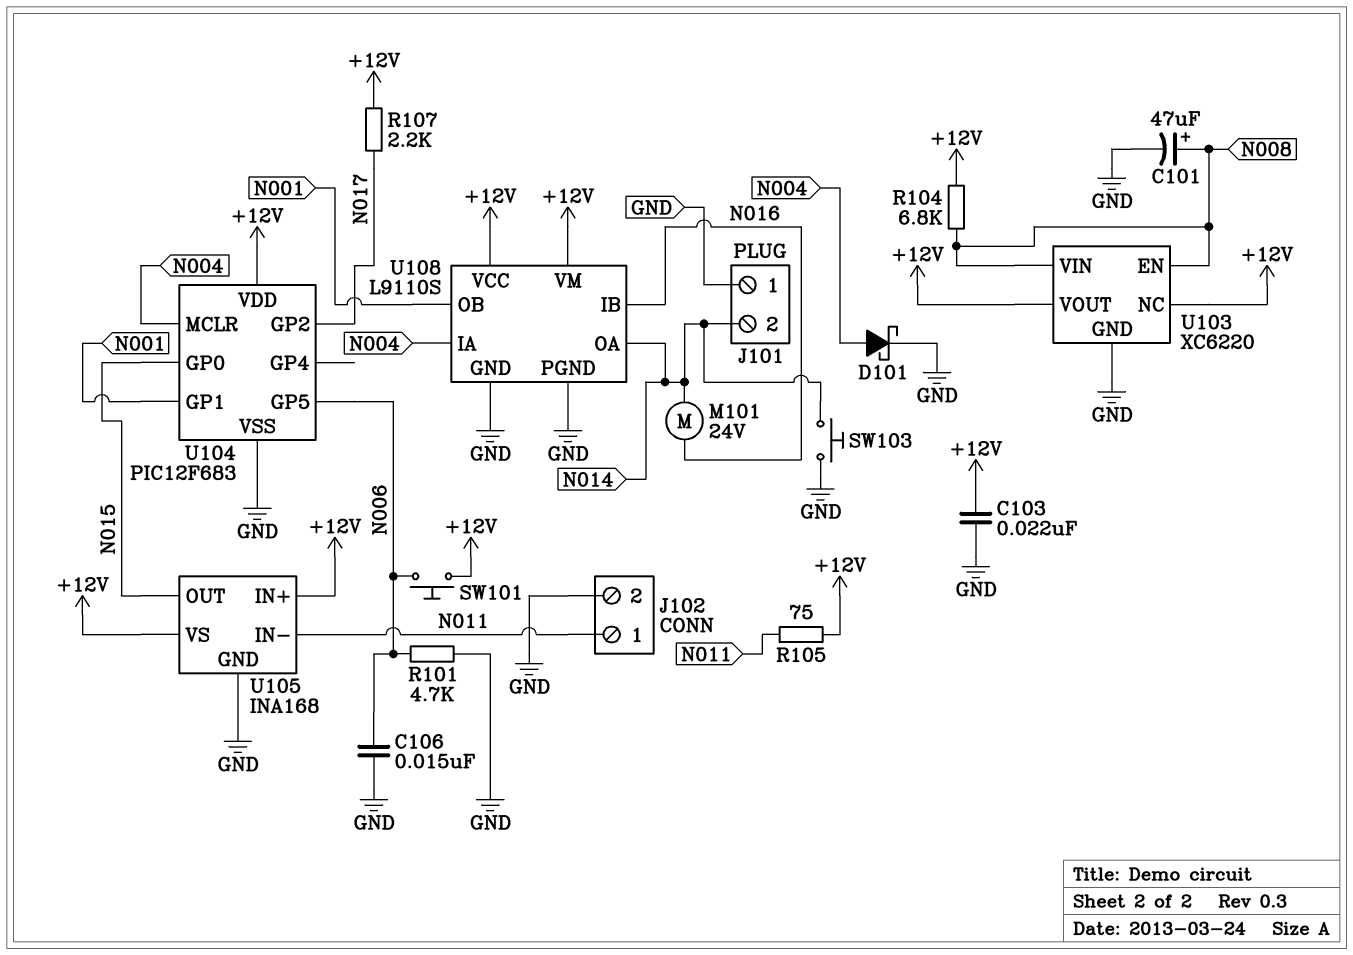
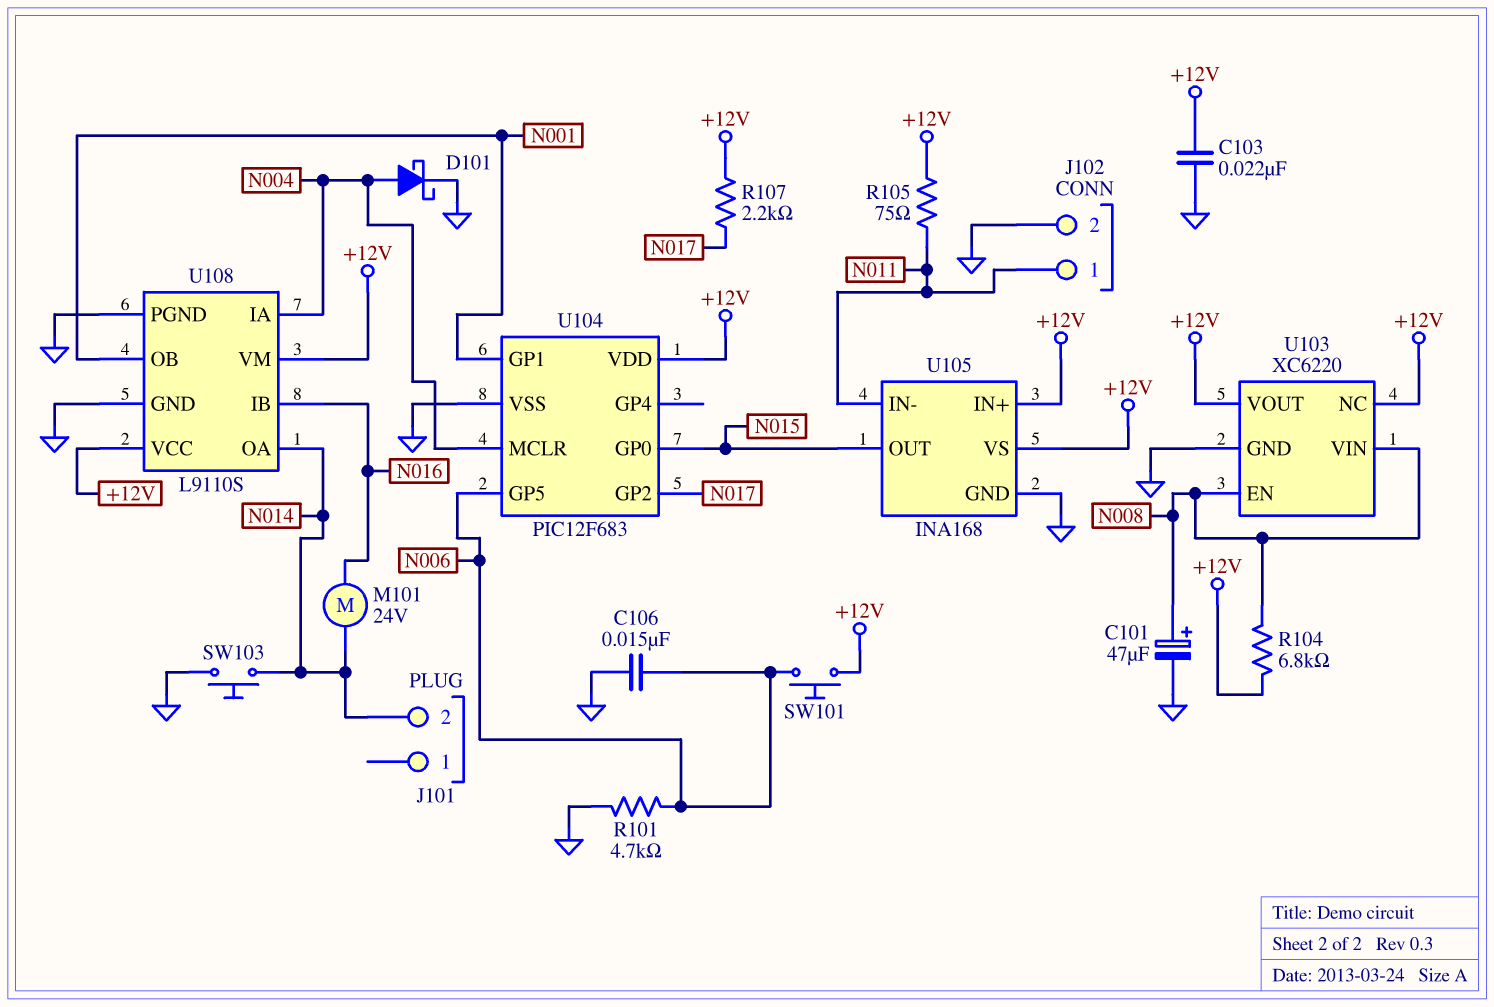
J101 pin 1: GND -> none

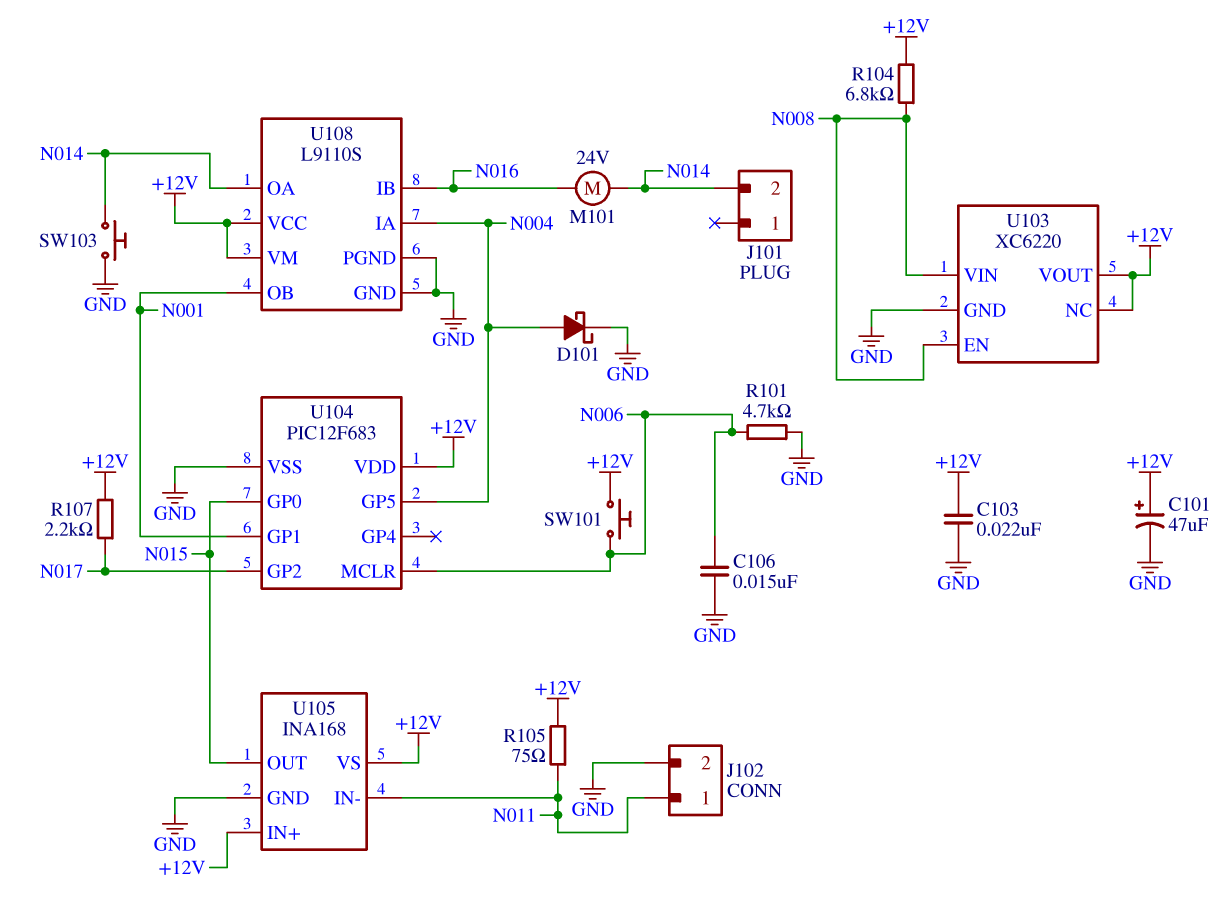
C101: 47uF (plus N008, minus GND) -> 47uF (plus +12V, minus GND)
U104 pin GP5: N006 -> N004
U104 pin MCLR: N004 -> N006

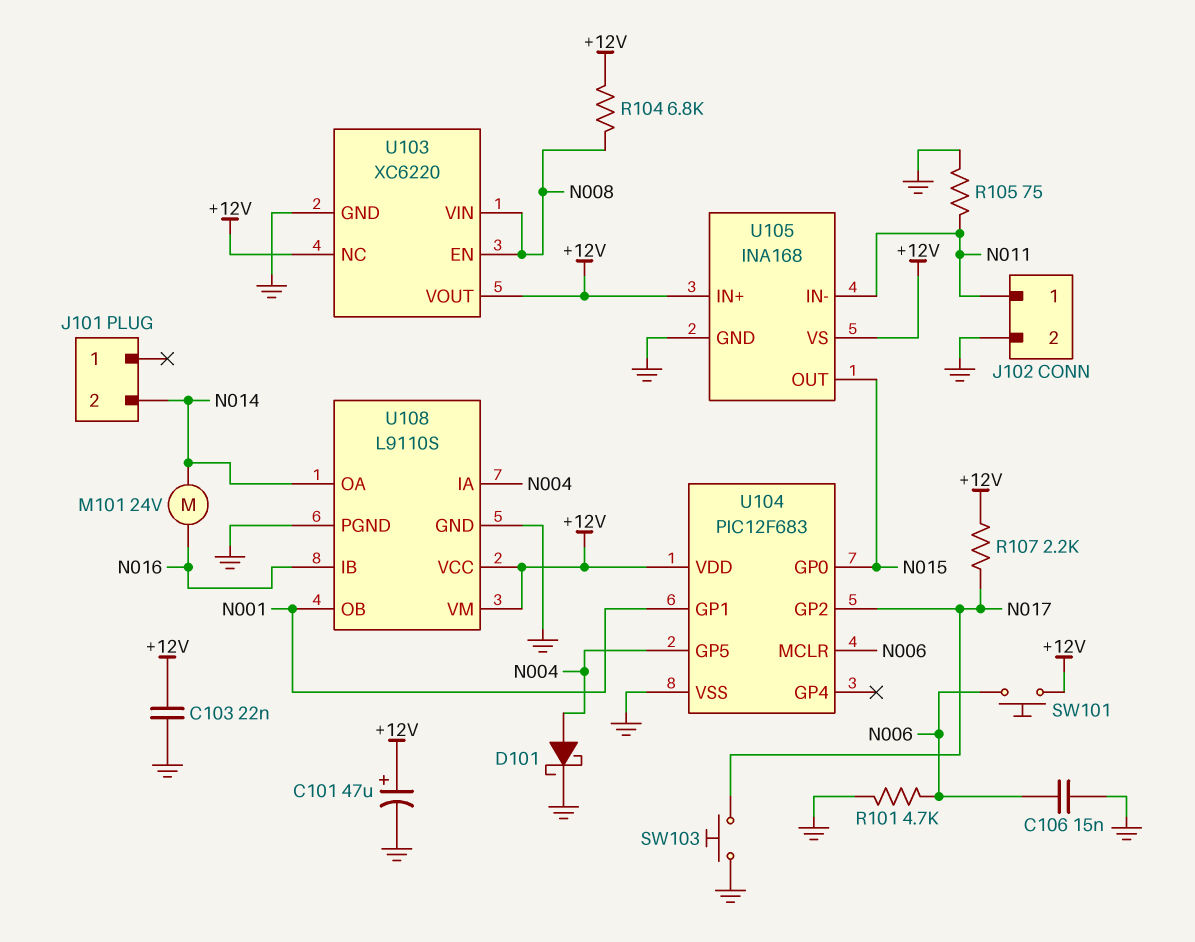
R105: 75 (+12V, N011) -> 75 (GND, N011)
SW103: button (GND, N014) -> button (GND, N017)

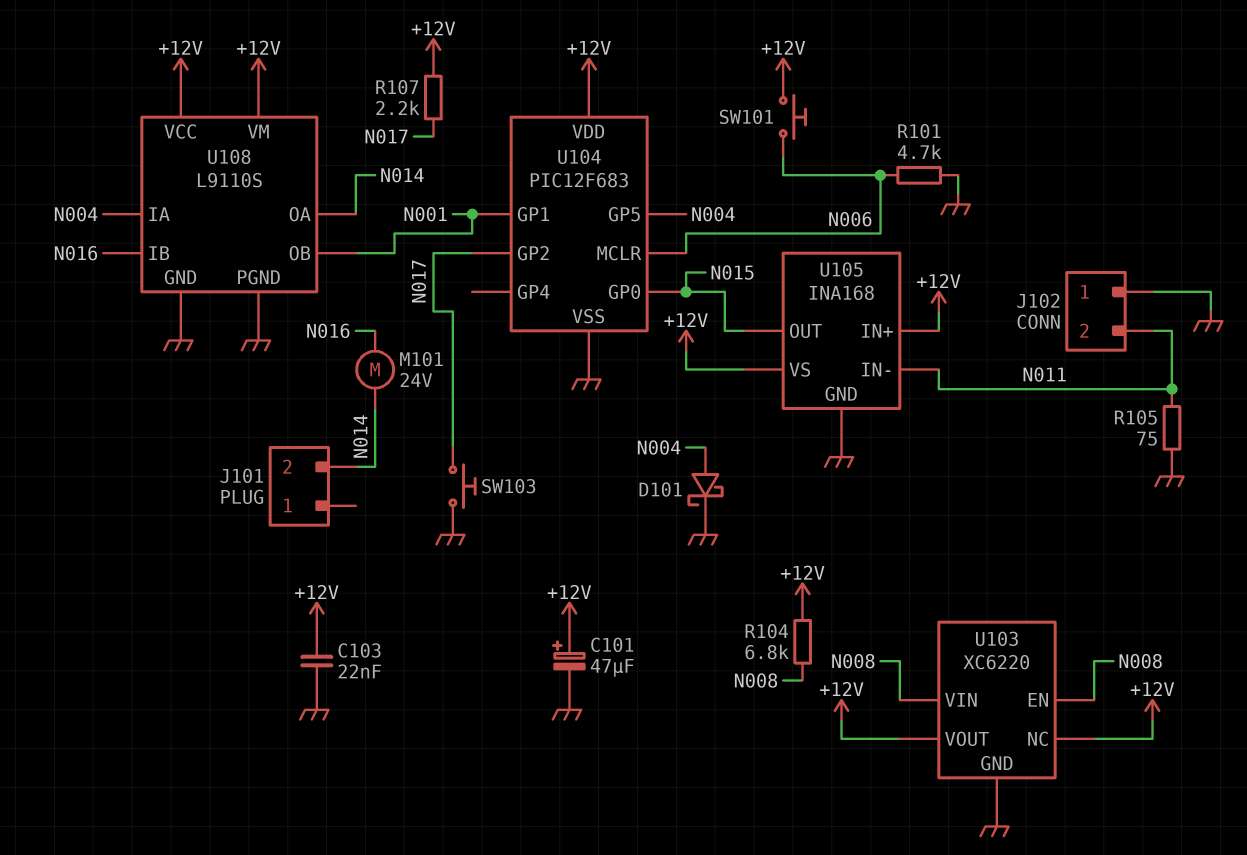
C106: 15nF (GND, N006) -> none
J102 pin 1: N011 -> GND
J102 pin 2: GND -> N011

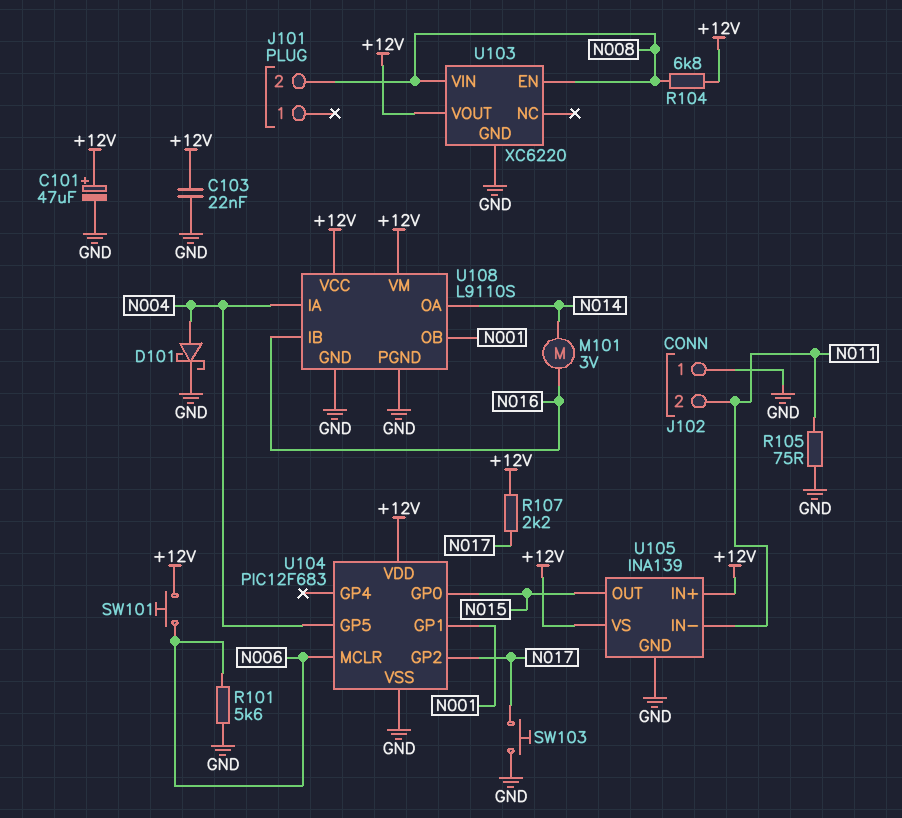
J101 pin 2: N014 -> N008
M101: motor 24V (N014, N016) -> motor 3V (N014, N016)
R101: 4.7k (GND, N006) -> 5.6k (GND, N006)
U103 pin NC: +12V -> none
U105: INA168 -> INA139

